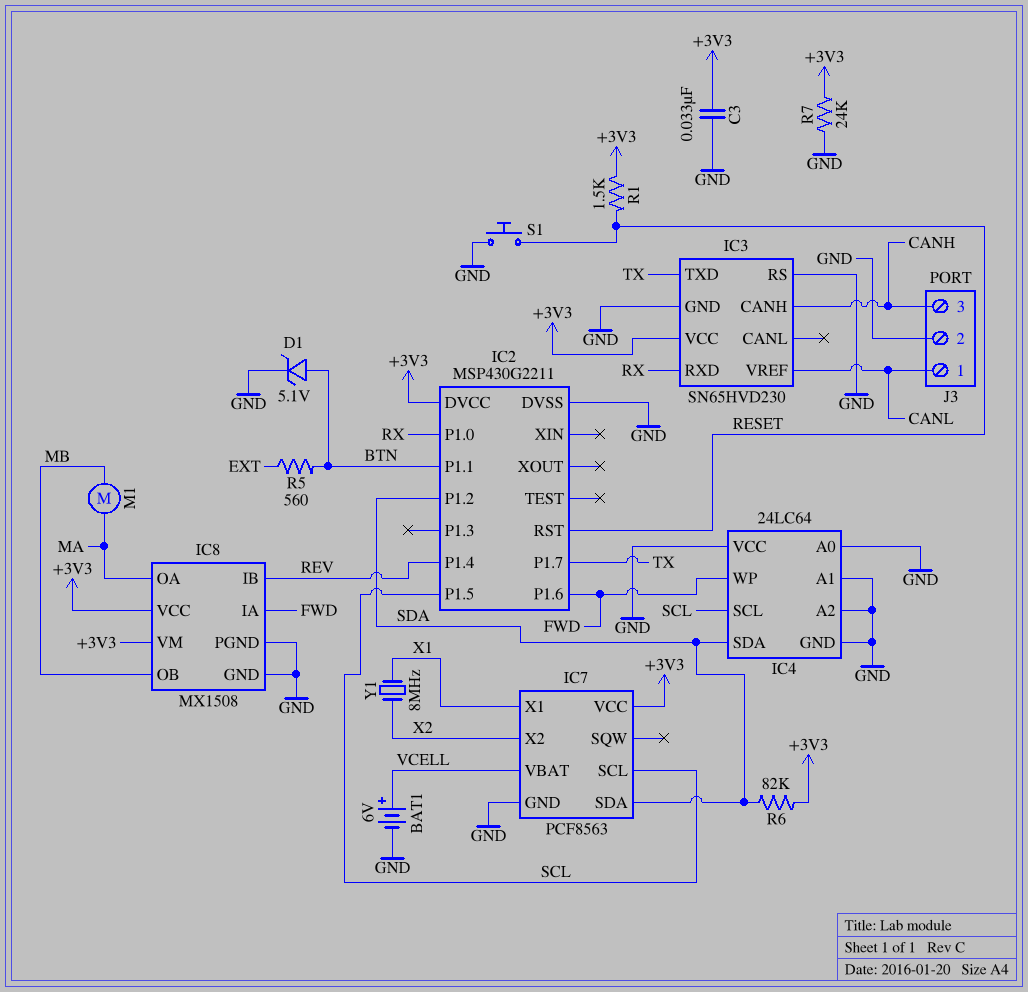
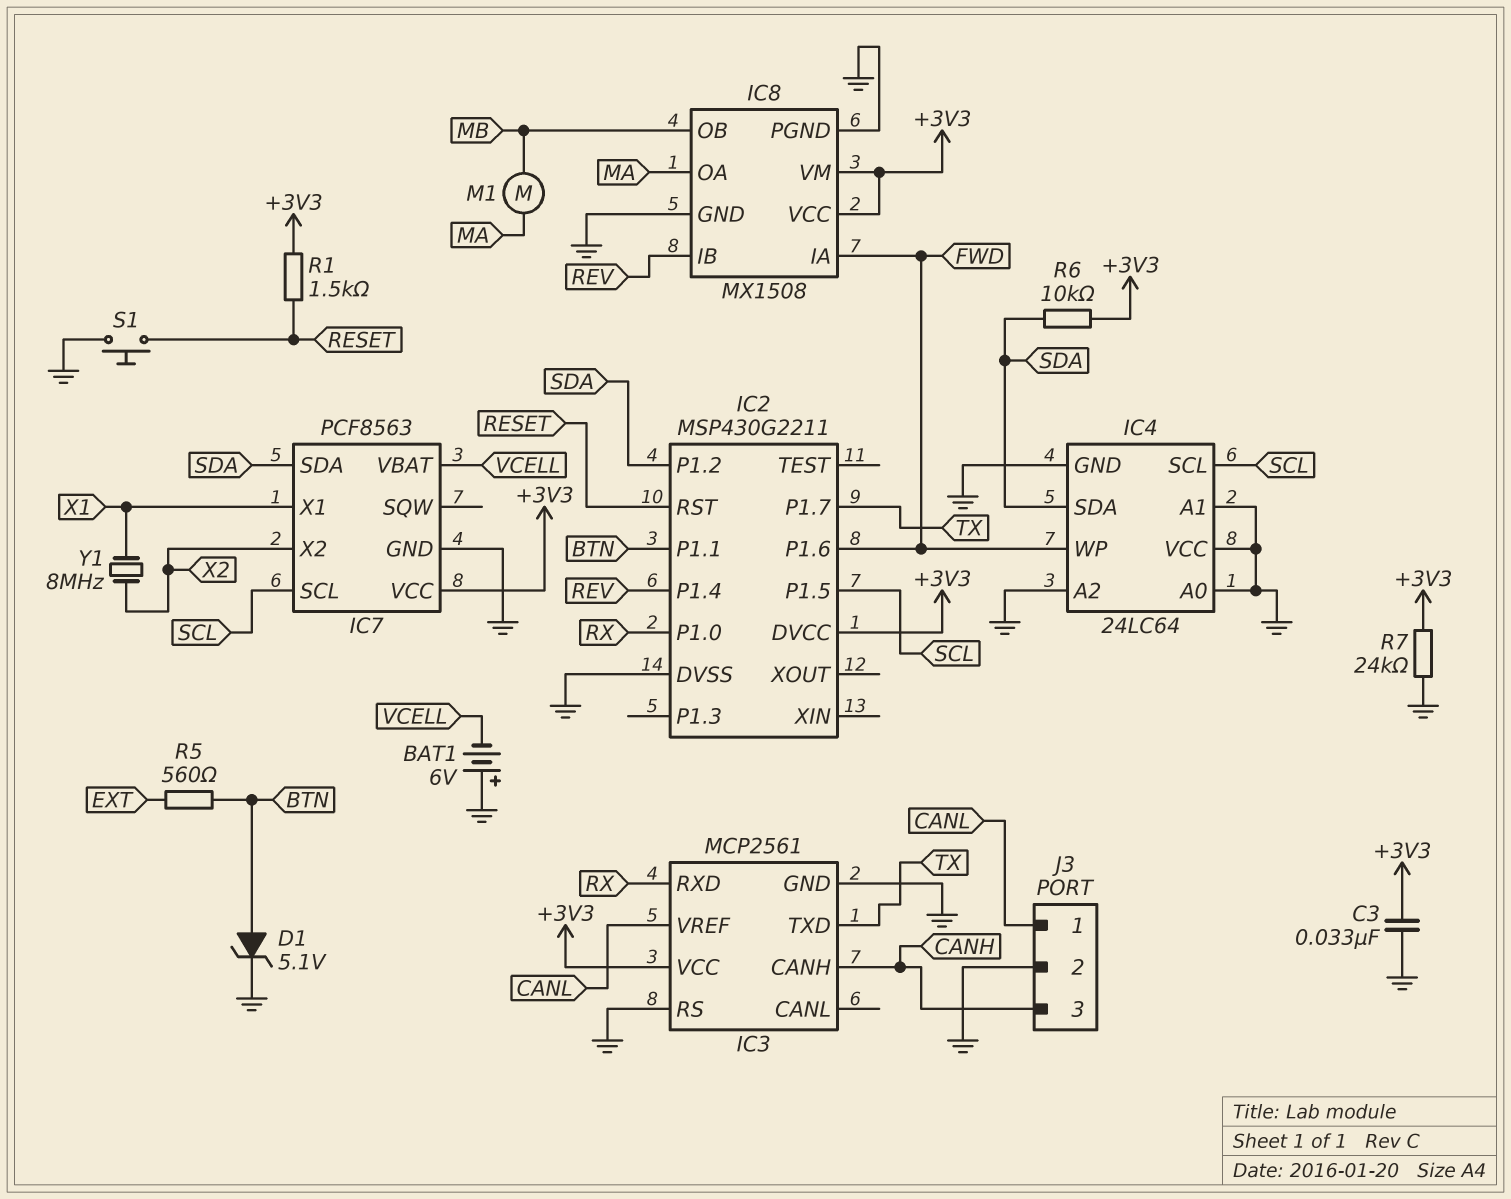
BAT1: 6V (plus VCELL, minus GND) -> 6V (plus GND, minus VCELL)
IC3: SN65HVD230 -> MCP2561
R6: 82k (+3V3, SDA) -> 10k (+3V3, SDA)

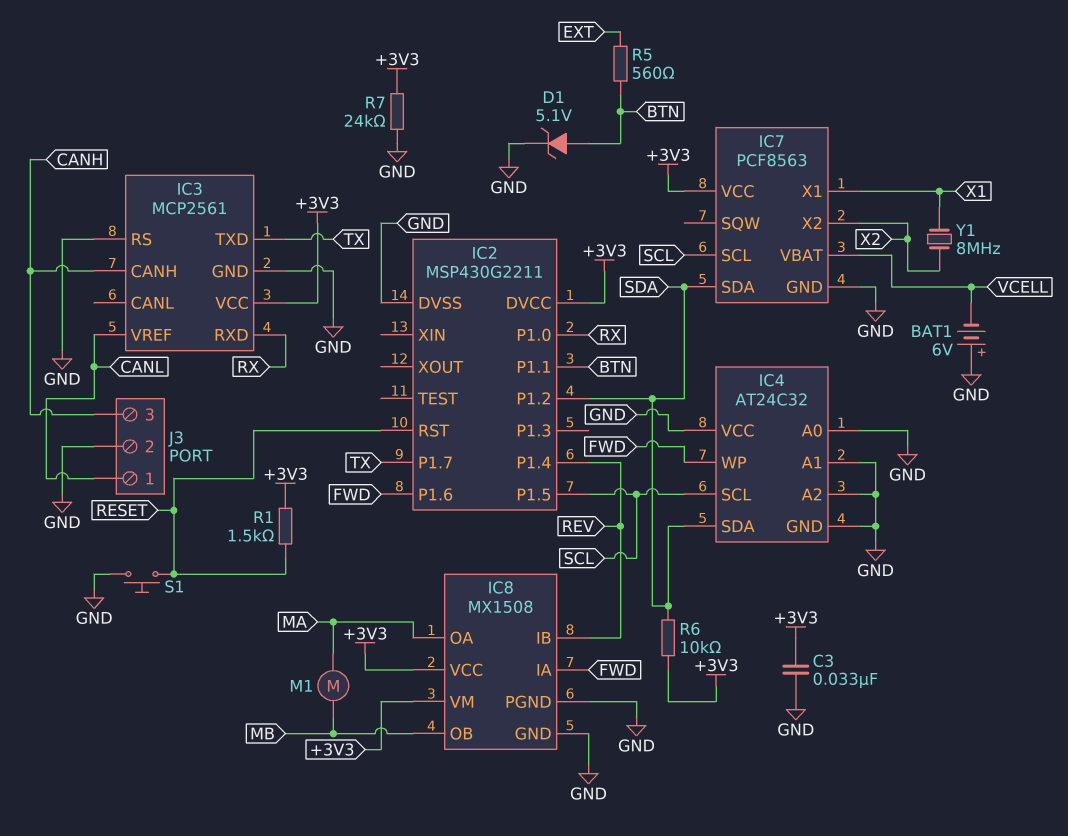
IC4: 24LC64 -> AT24C32

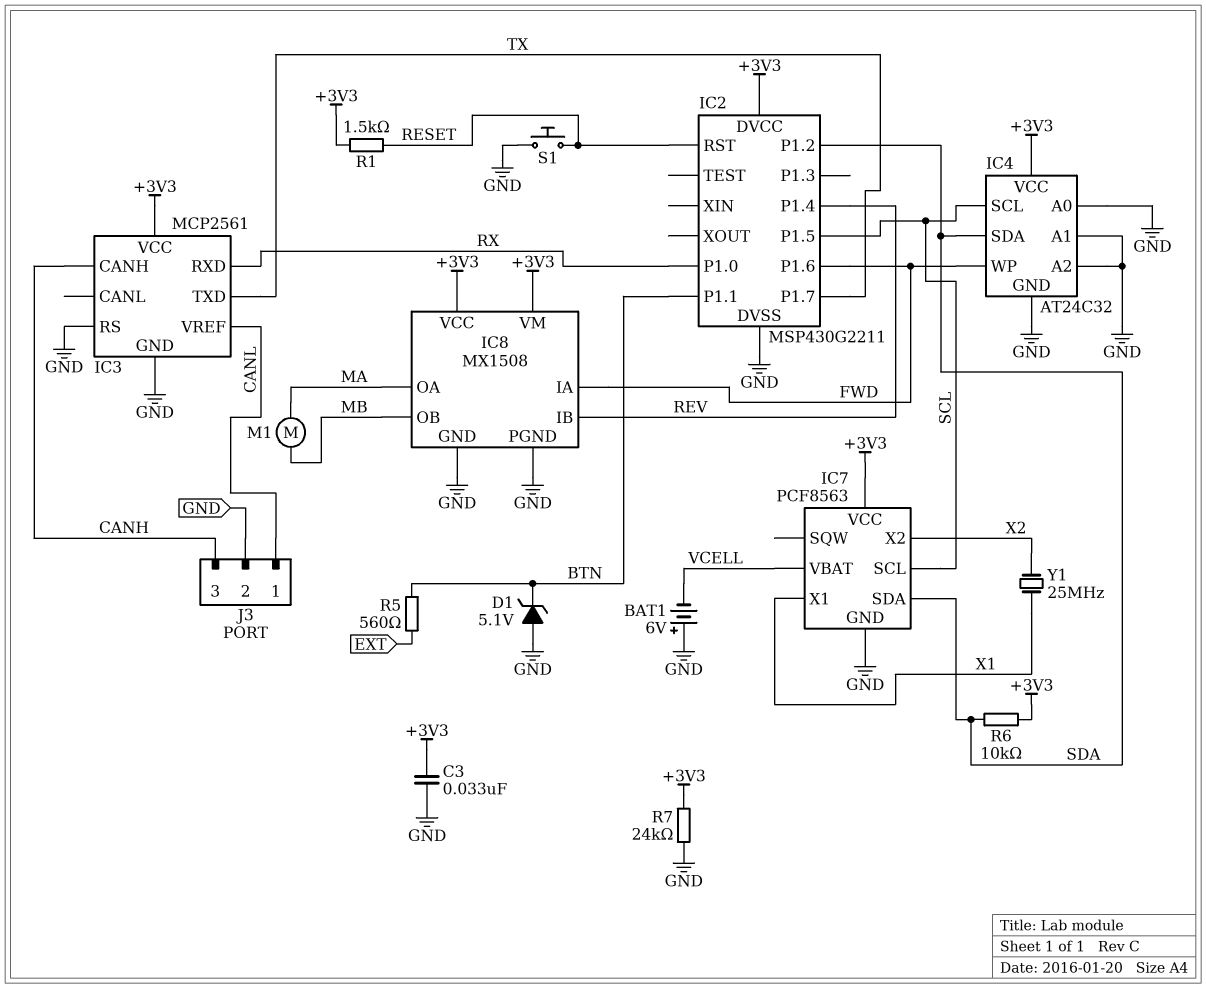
D1: zener 5.1V (A BTN, K GND) -> zener 5.1V (A GND, K BTN)
IC4 pin VCC: GND -> +3V3
Y1: 8MHz (X1, X2) -> 25MHz (X1, X2)

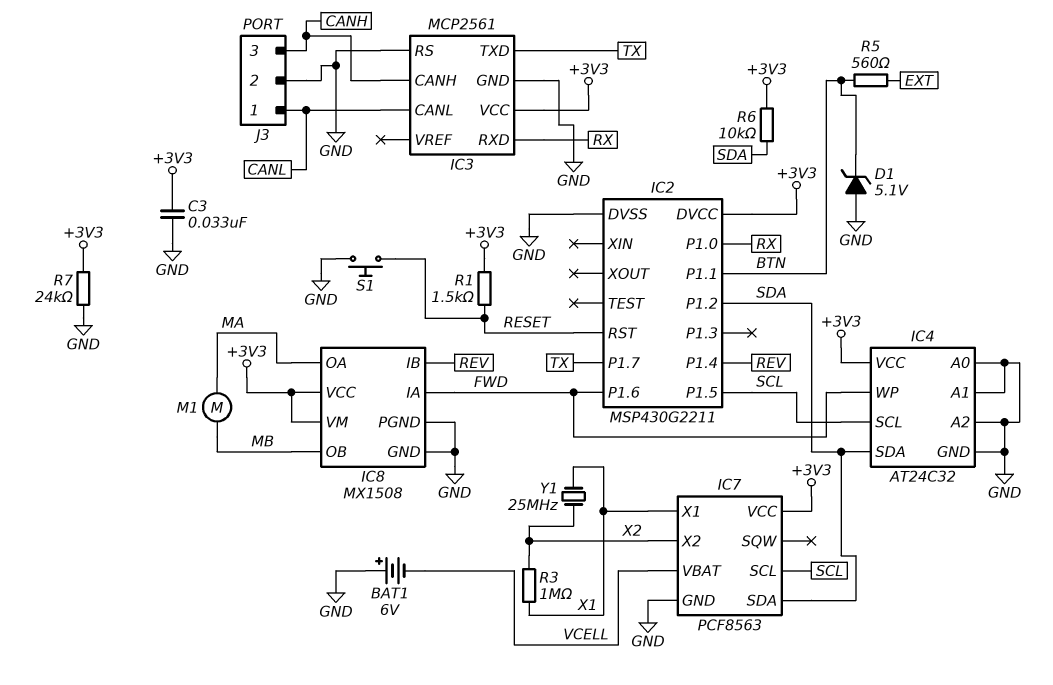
IC3 pin CANL: none -> CANL
IC3 pin VREF: CANL -> none
R3: none -> 1M (X1, X2)

